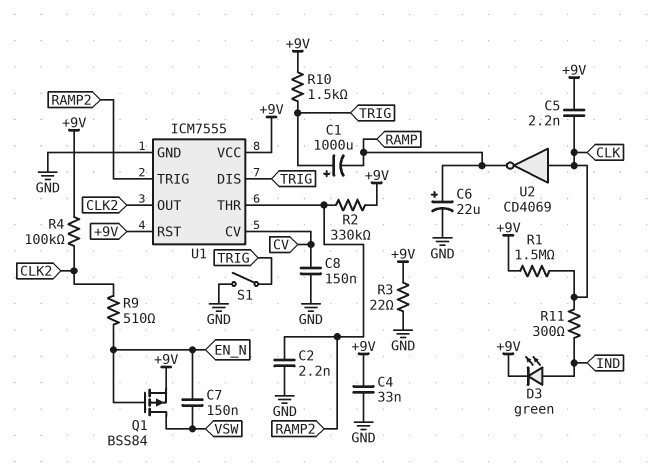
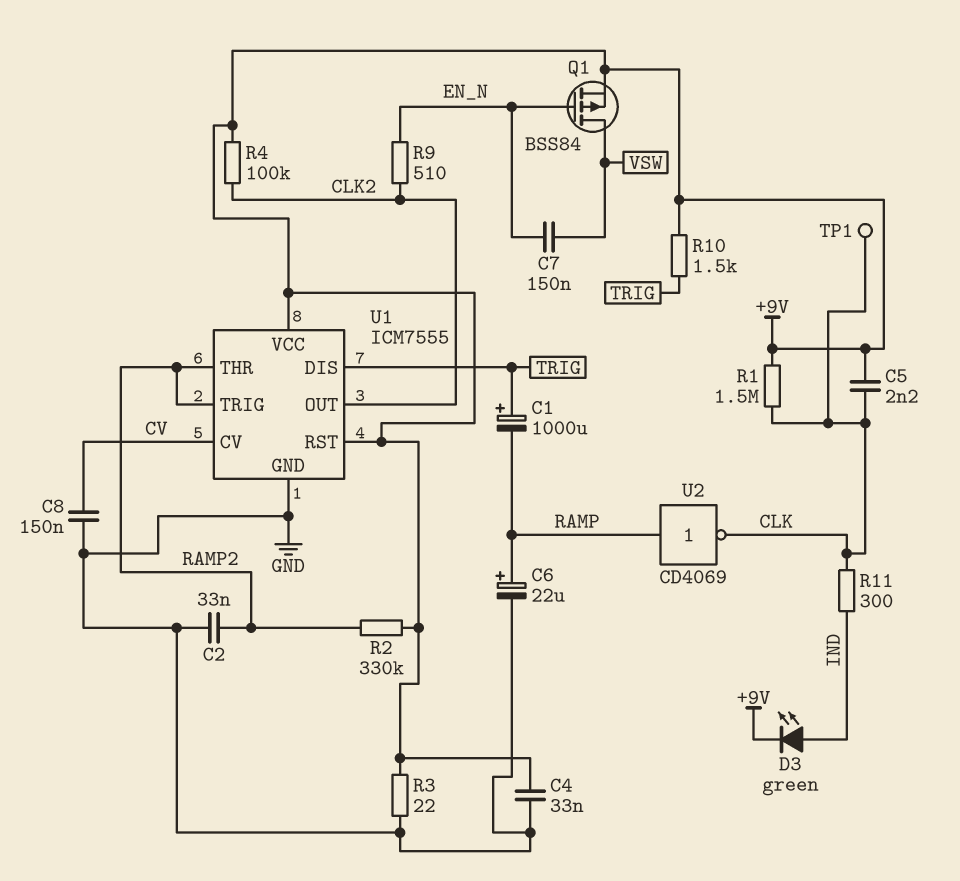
C2: 2.2nF (GND, RAMP2) -> 33nF (GND, RAMP2)
S1: switch (GND, TRIG) -> none
TP1: none -> test point (CLK)
U2: NOT CD4069 (in CLK, out RAMP) -> NOT CD4069 (in RAMP, out CLK)

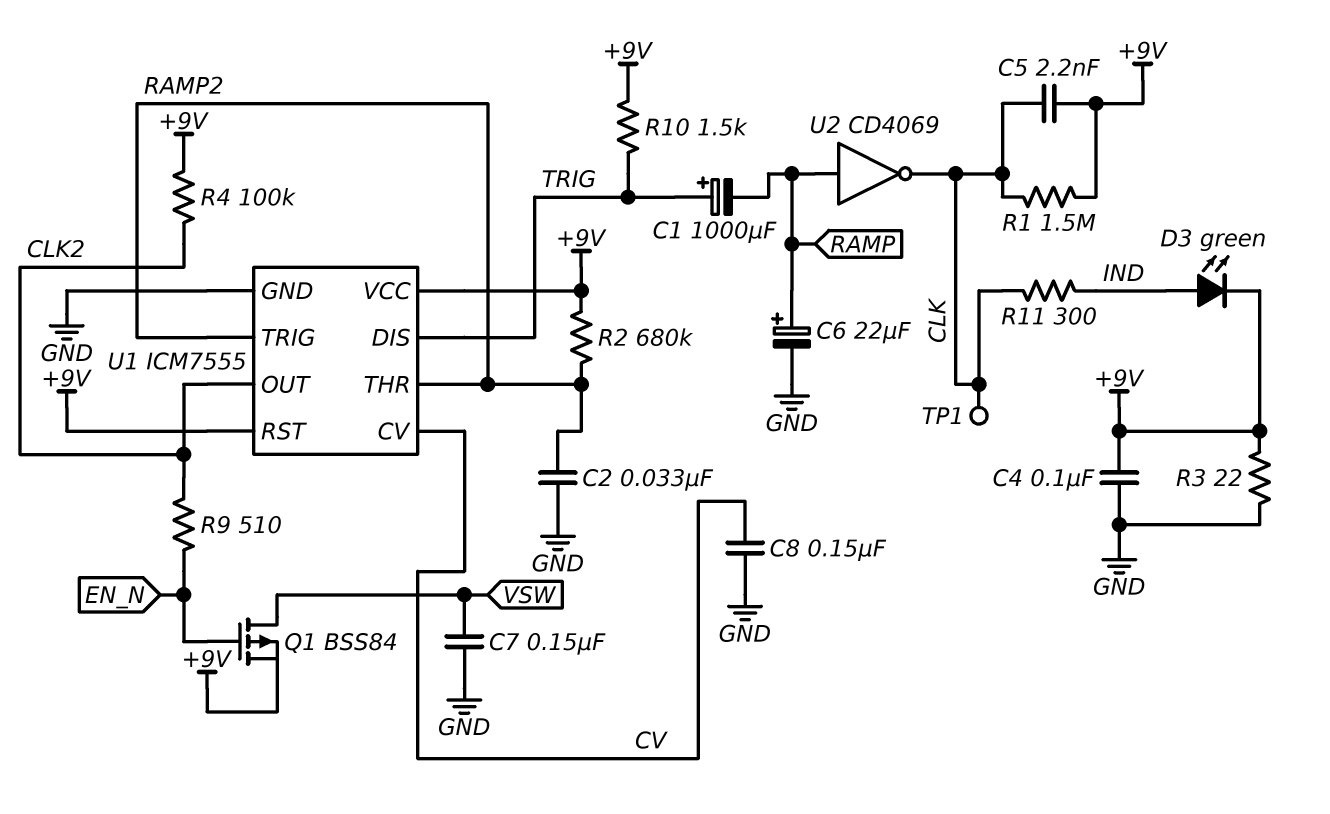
C4: 33nF (+9V, GND) -> 100nF (+9V, GND)
C7: 150nF (EN_N, VSW) -> 150nF (GND, VSW)
R2: 330k (+9V, RAMP2) -> 680k (+9V, RAMP2)

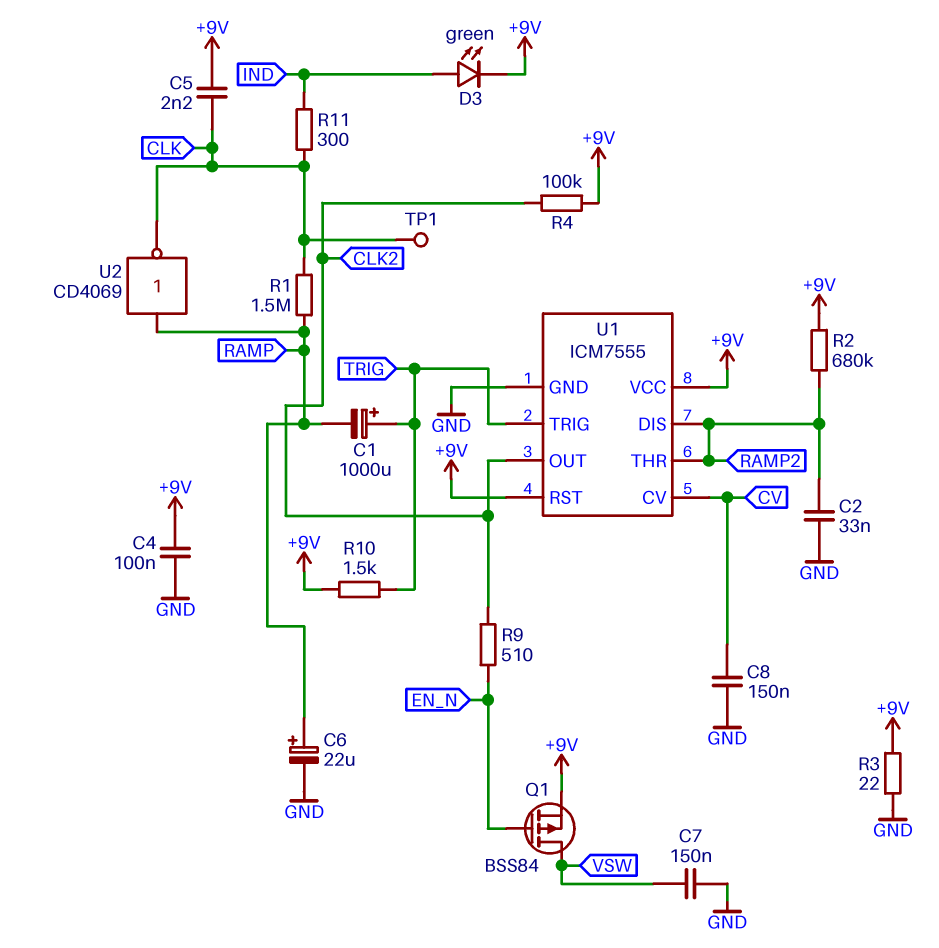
R1: 1.5M (+9V, CLK) -> 1.5M (CLK, RAMP)
U1 pin DIS: TRIG -> RAMP2
U1 pin TRIG: RAMP2 -> TRIG

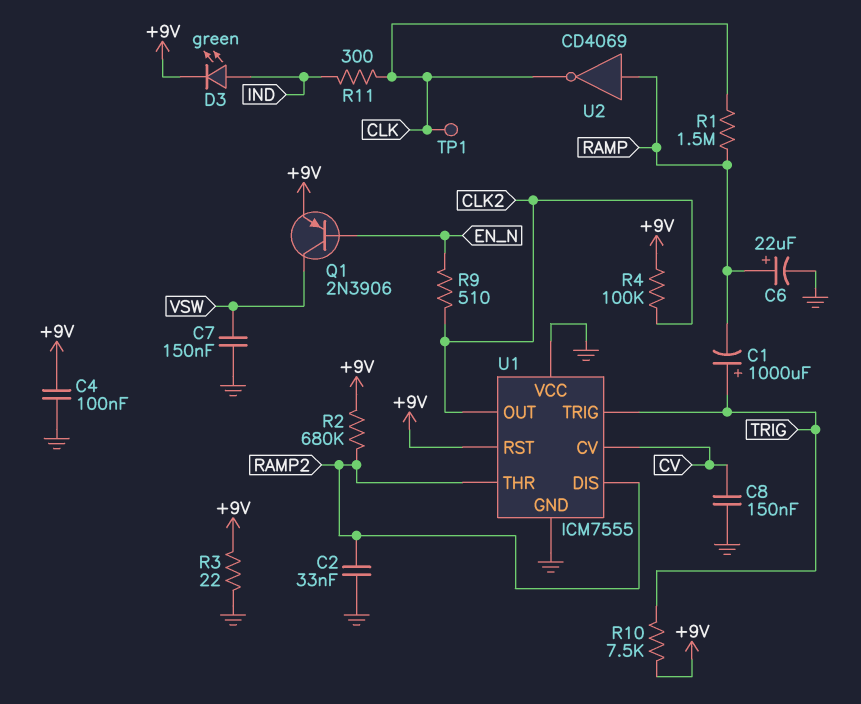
C5: 2.2nF (+9V, CLK) -> none
Q1: PMOS BSS84 (G EN_N, D VSW, S +9V) -> PNP 2N3906 (B EN_N, C VSW, E +9V)
R10: 1.5k (+9V, TRIG) -> 7.5k (+9V, TRIG)
U1 pin VCC: +9V -> GND

